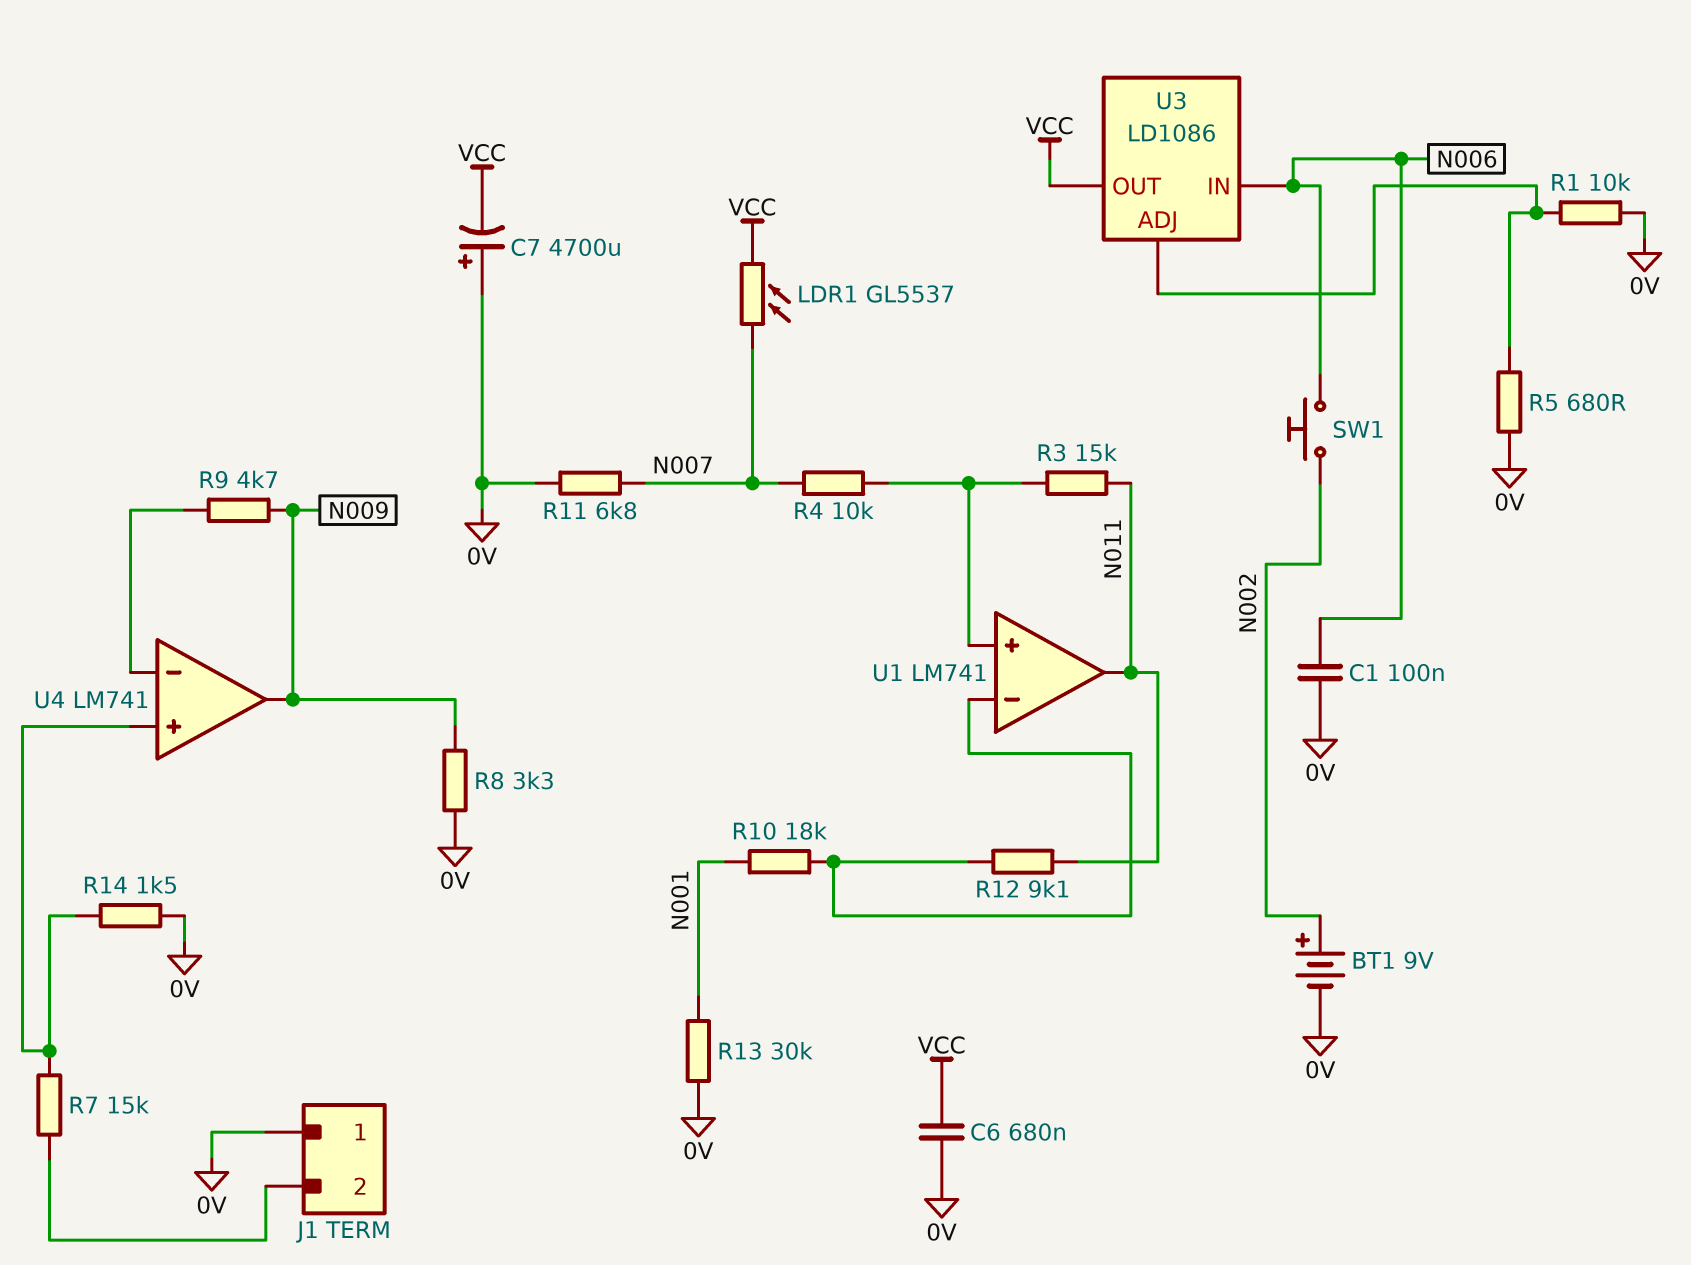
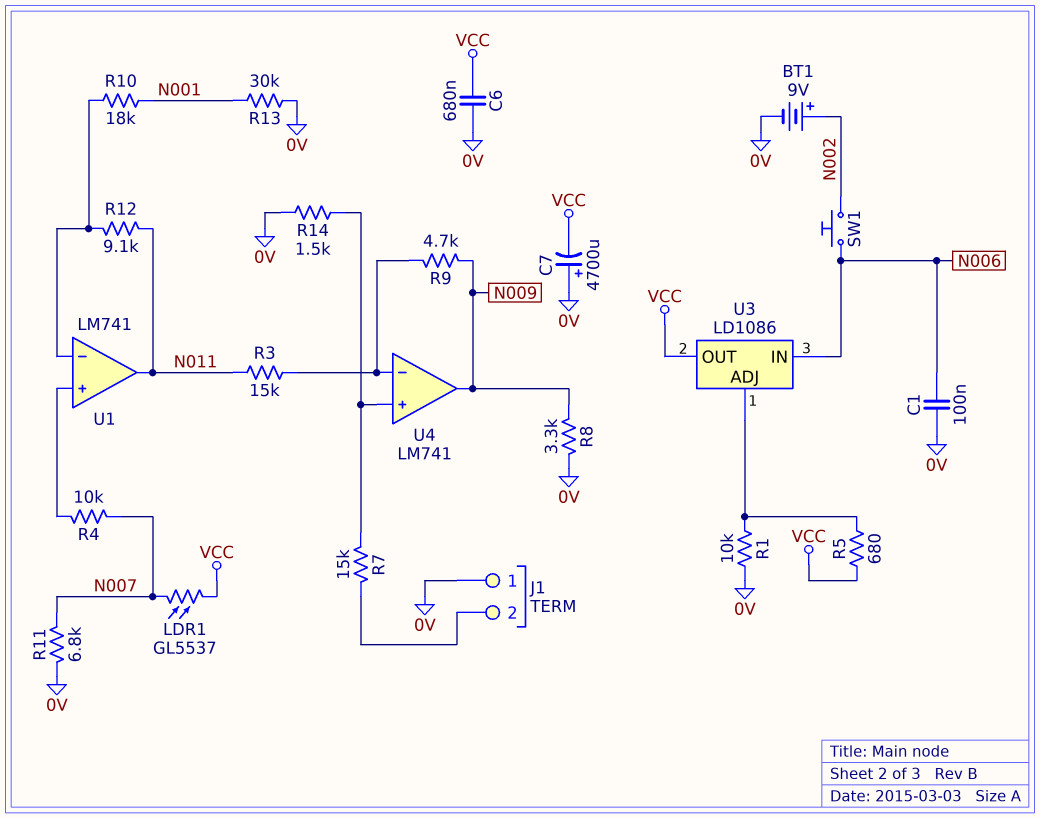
R3: 15k (N011, U1/in+) -> 15k (N011, U4/in-)
R5: 680 (0V, U3/ADJ) -> 680 (U3/ADJ, VCC)

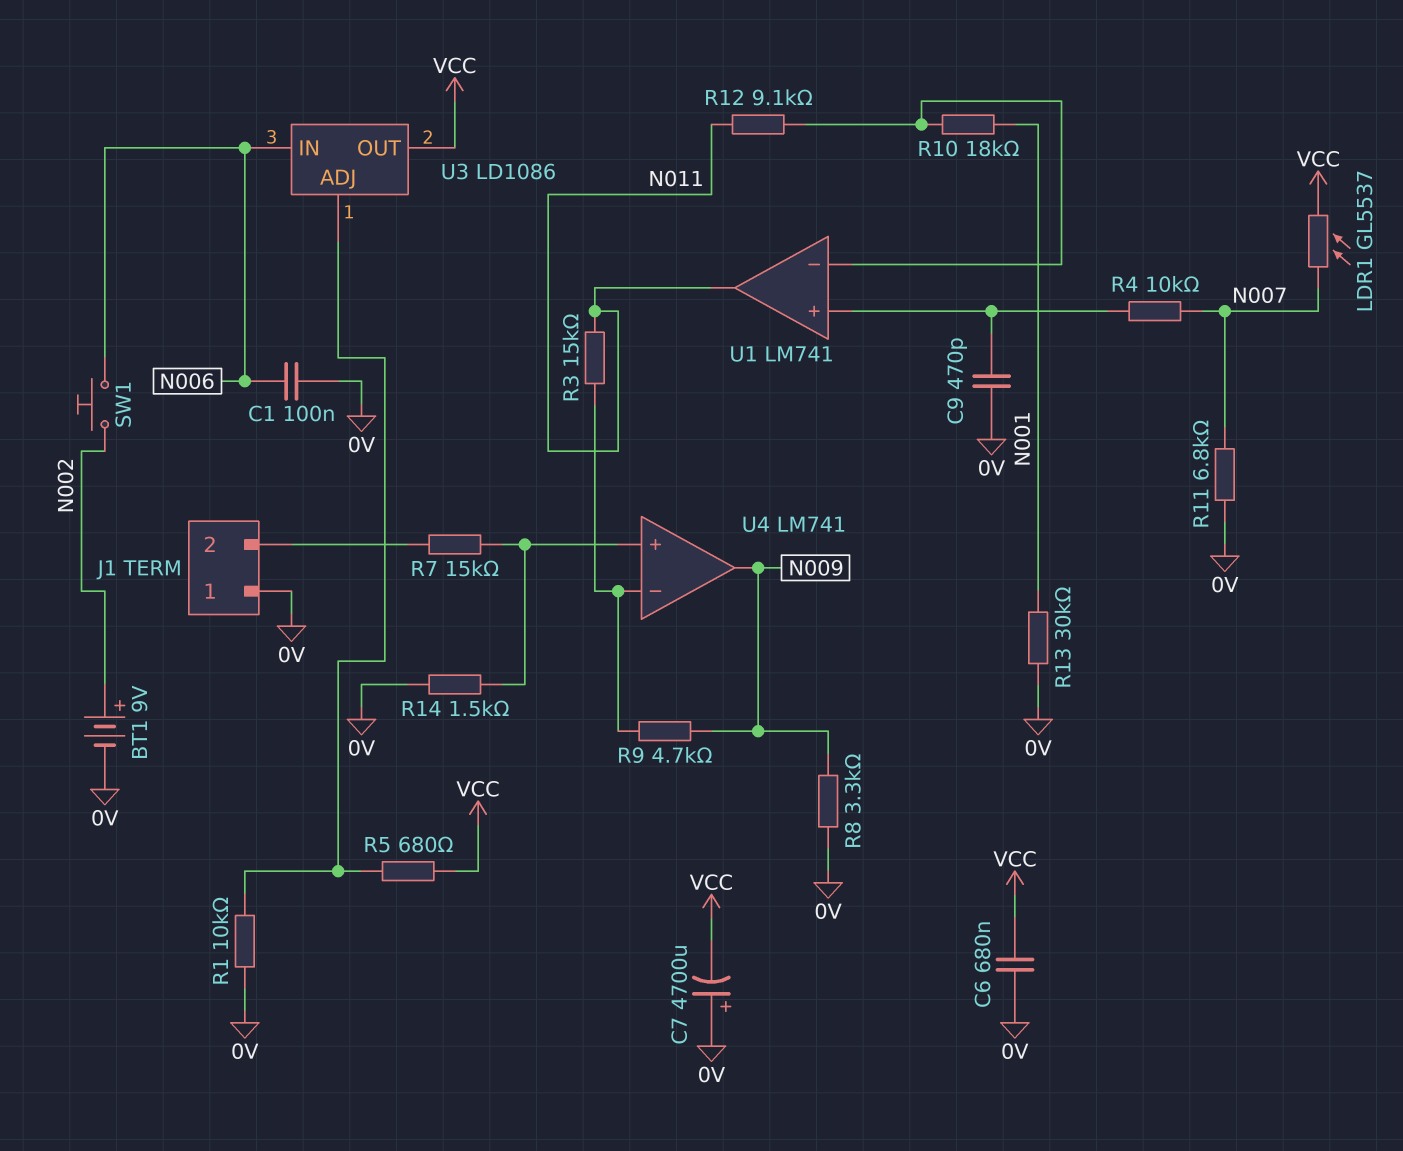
C9: none -> 470pF (0V, U1/in+)

